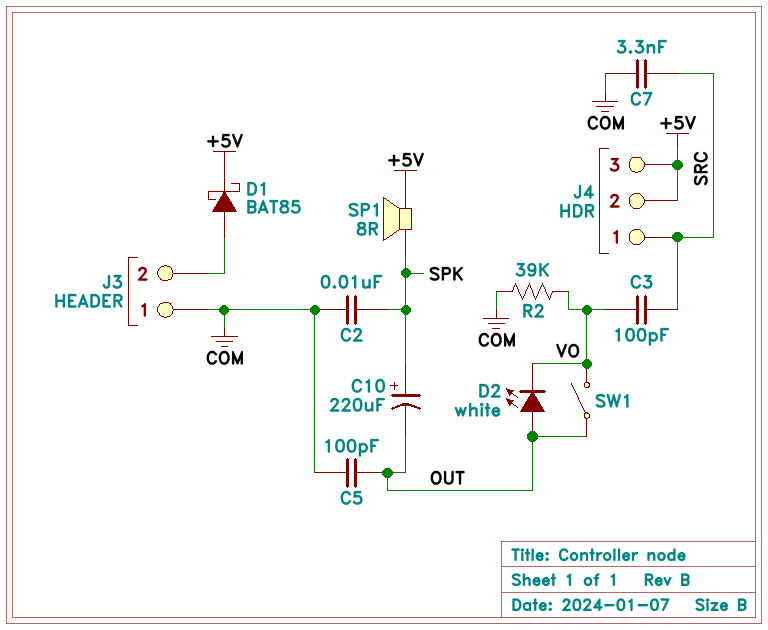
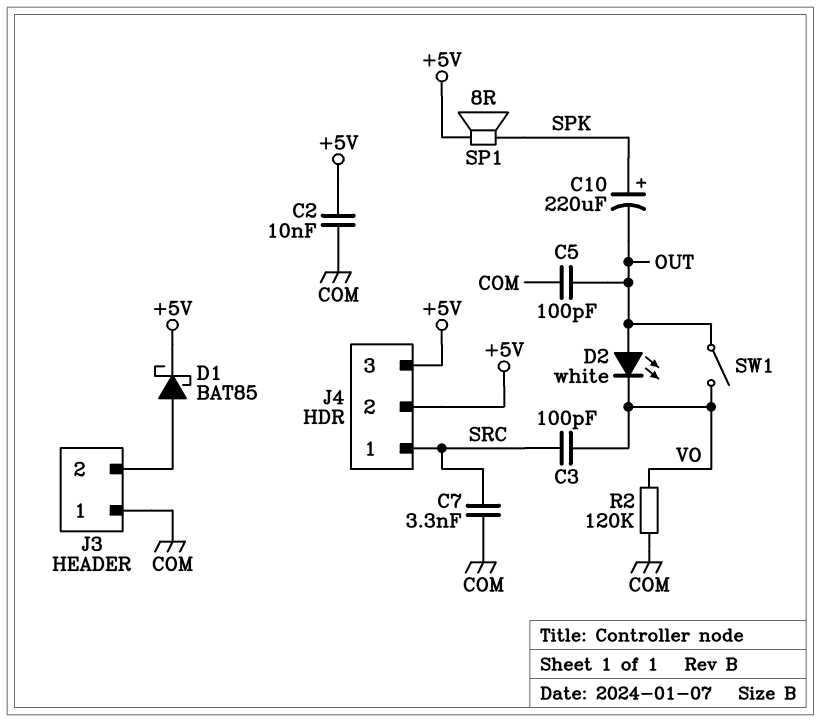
C2: 10nF (COM, SPK) -> 10nF (+5V, COM)
R2: 39k (COM, VO) -> 120k (COM, VO)

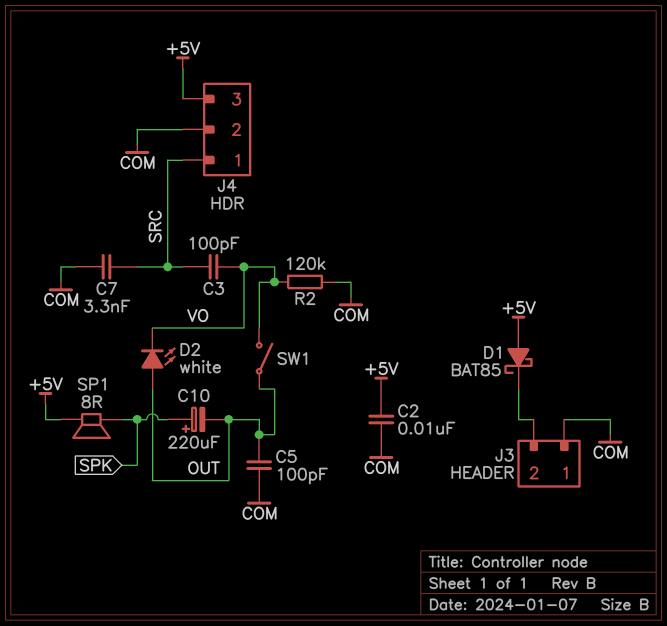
D1: schottky BAT85 (A J3/2, K +5V) -> schottky BAT85 (A +5V, K J3/2)
J4 pin 2: +5V -> COM

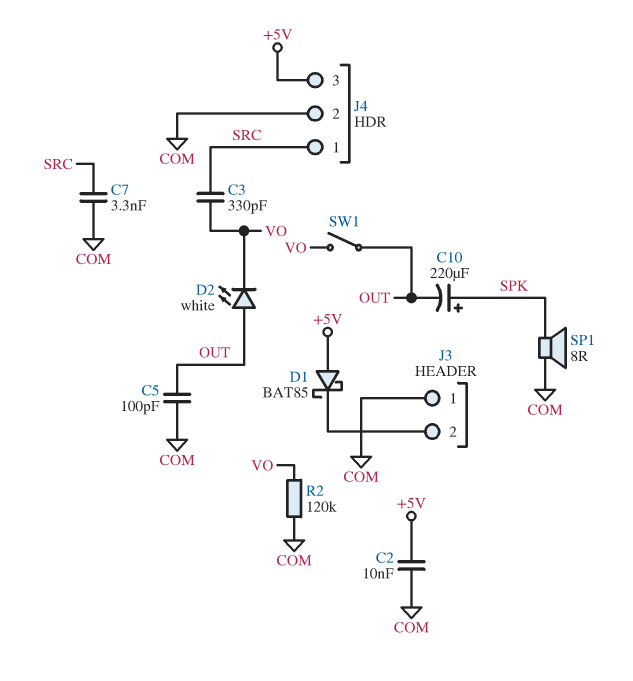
C3: 100pF (SRC, VO) -> 330pF (SRC, VO)
SP1: speaker 8R (+5V, SPK) -> speaker 8R (COM, SPK)

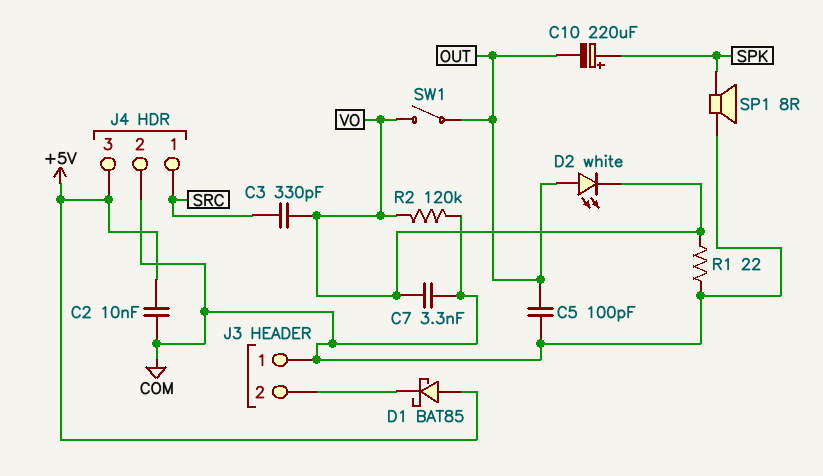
C7: 3.3nF (COM, SRC) -> 3.3nF (COM, VO)
R1: none -> 22 (COM, VO)

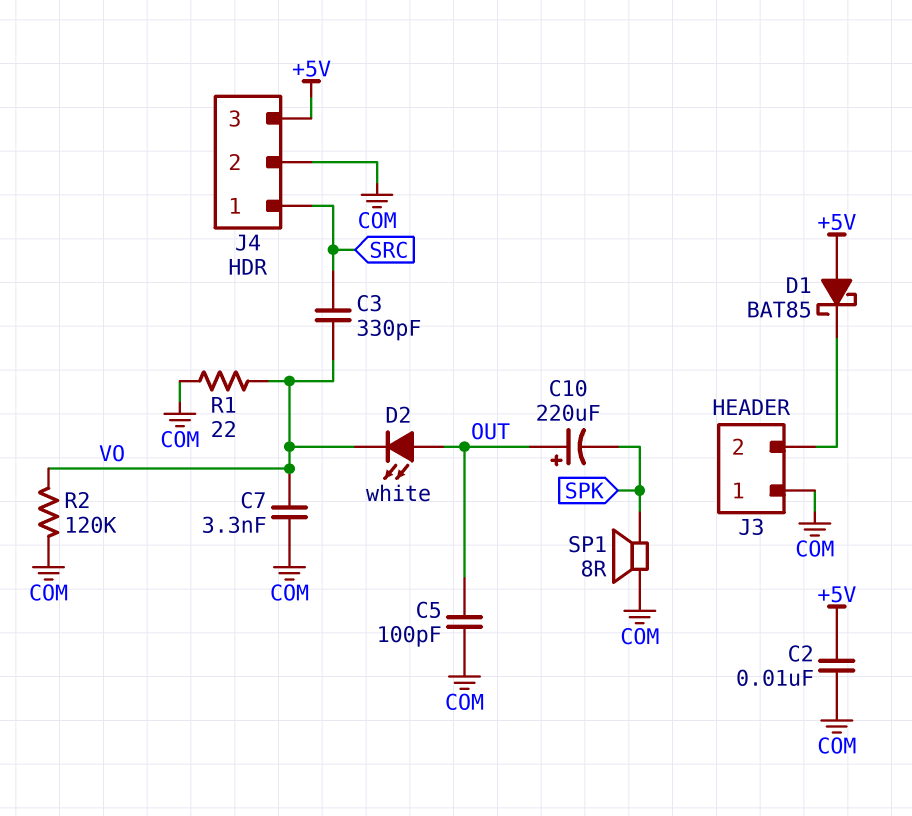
C10: 220uF (plus SPK, minus OUT) -> 220uF (plus OUT, minus SPK)
SW1: switch (OUT, VO) -> none

